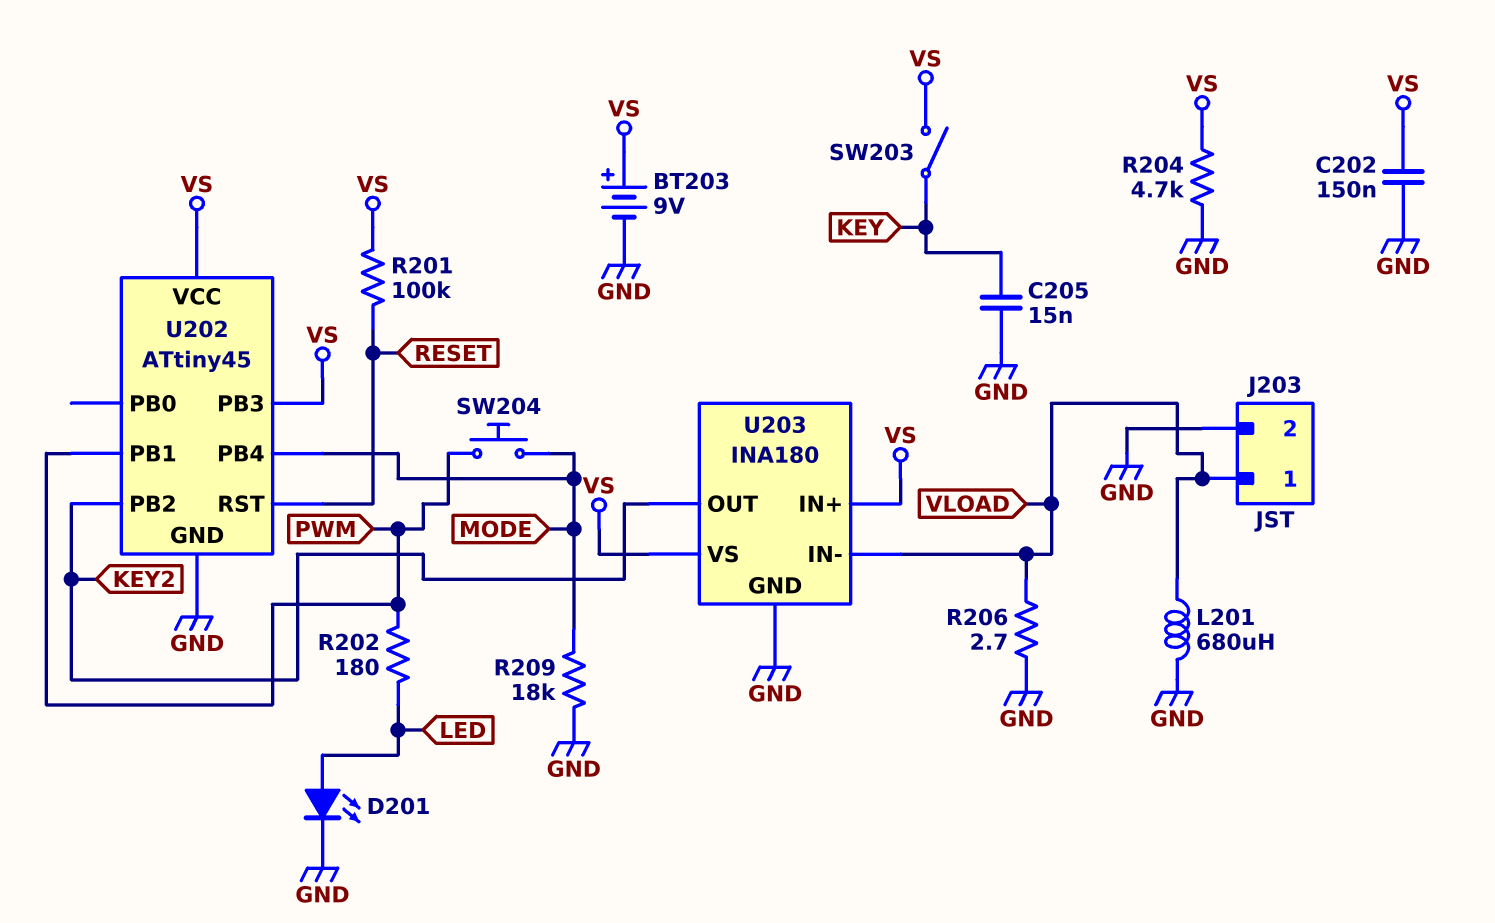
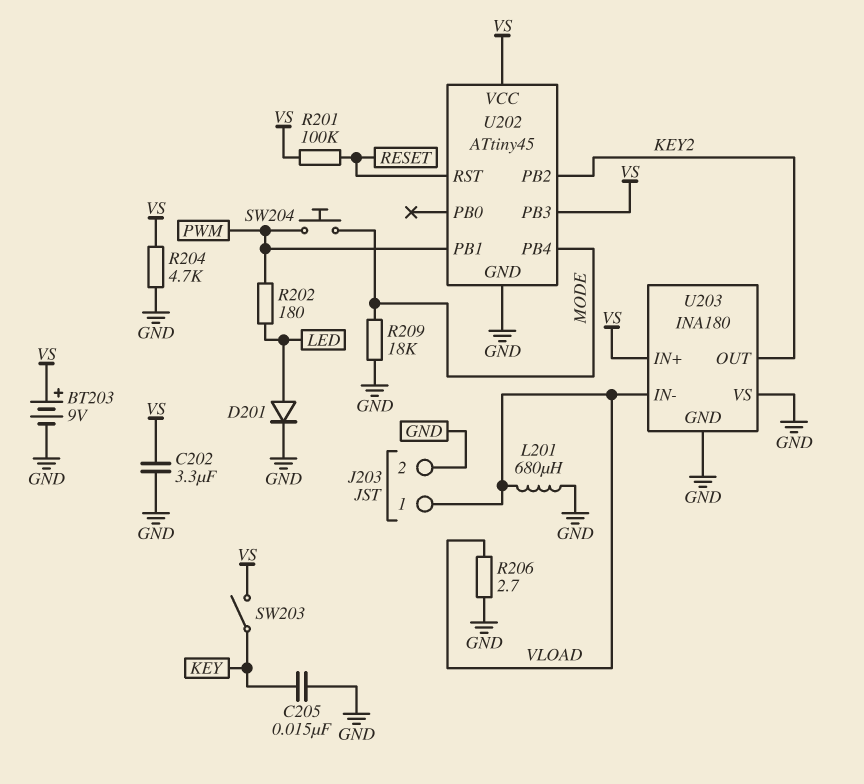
C202: 150nF (GND, VS) -> 3.3uF (GND, VS)
D201: LED (A LED, K GND) -> diode (A LED, K GND)
U203 pin VS: VS -> GND

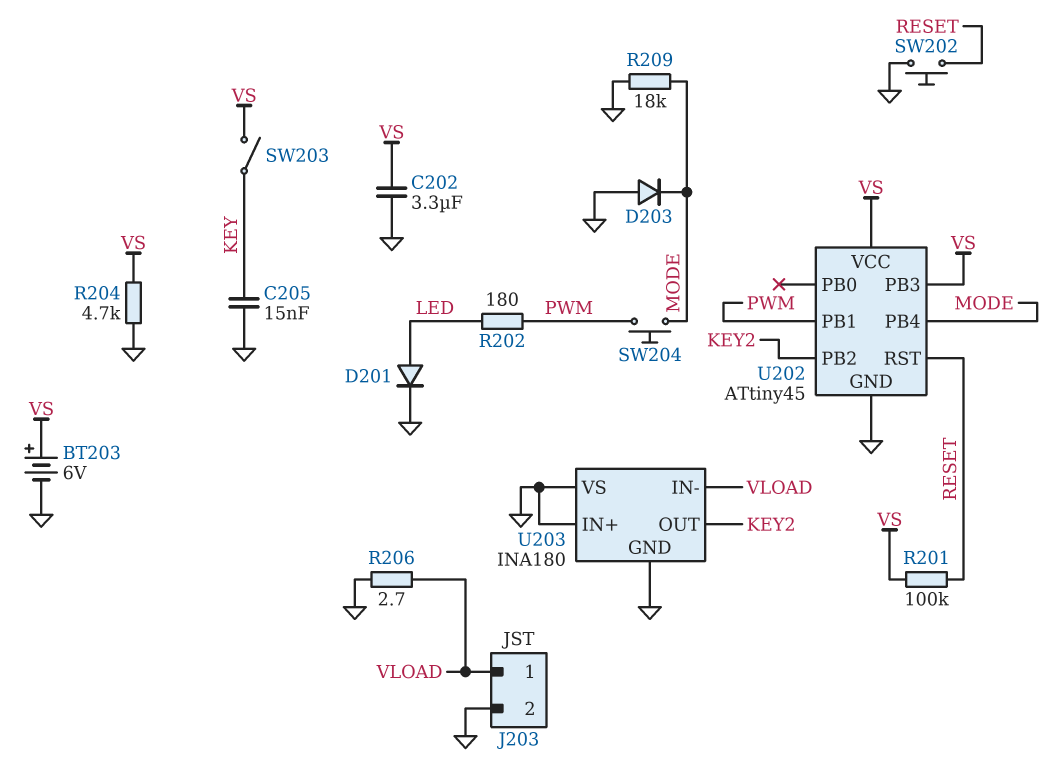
BT203: 9V (plus VS, minus GND) -> 6V (plus VS, minus GND)
D203: none -> diode (A GND, K MODE)
L201: 680uH (GND, VLOAD) -> none
SW202: none -> button (GND, RESET)
U203 pin IN+: VS -> GND

